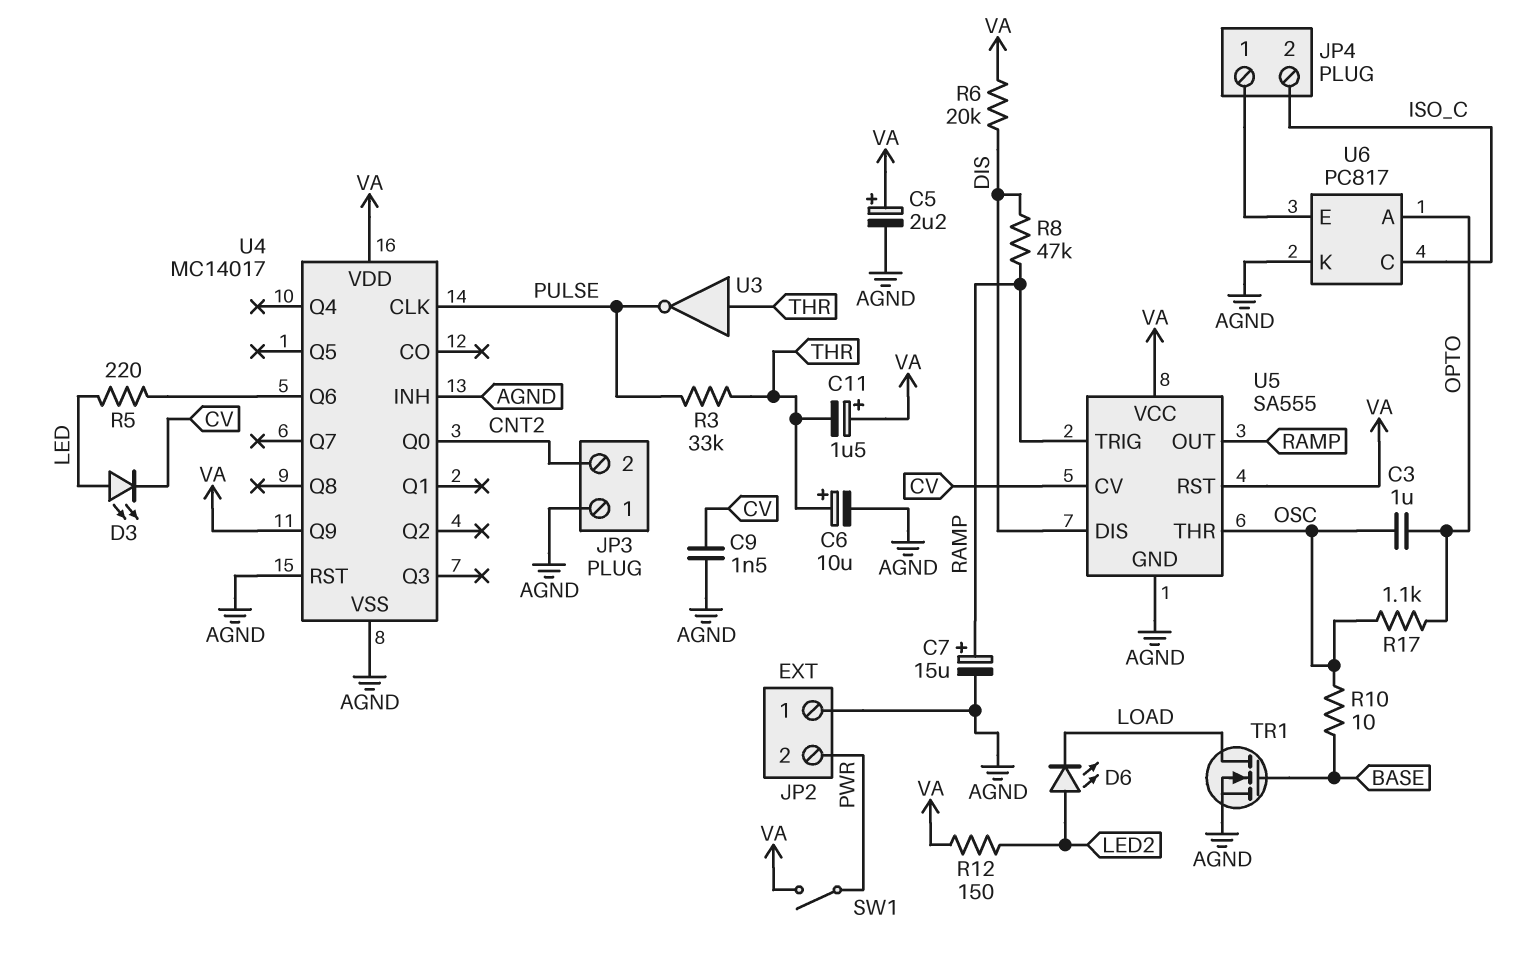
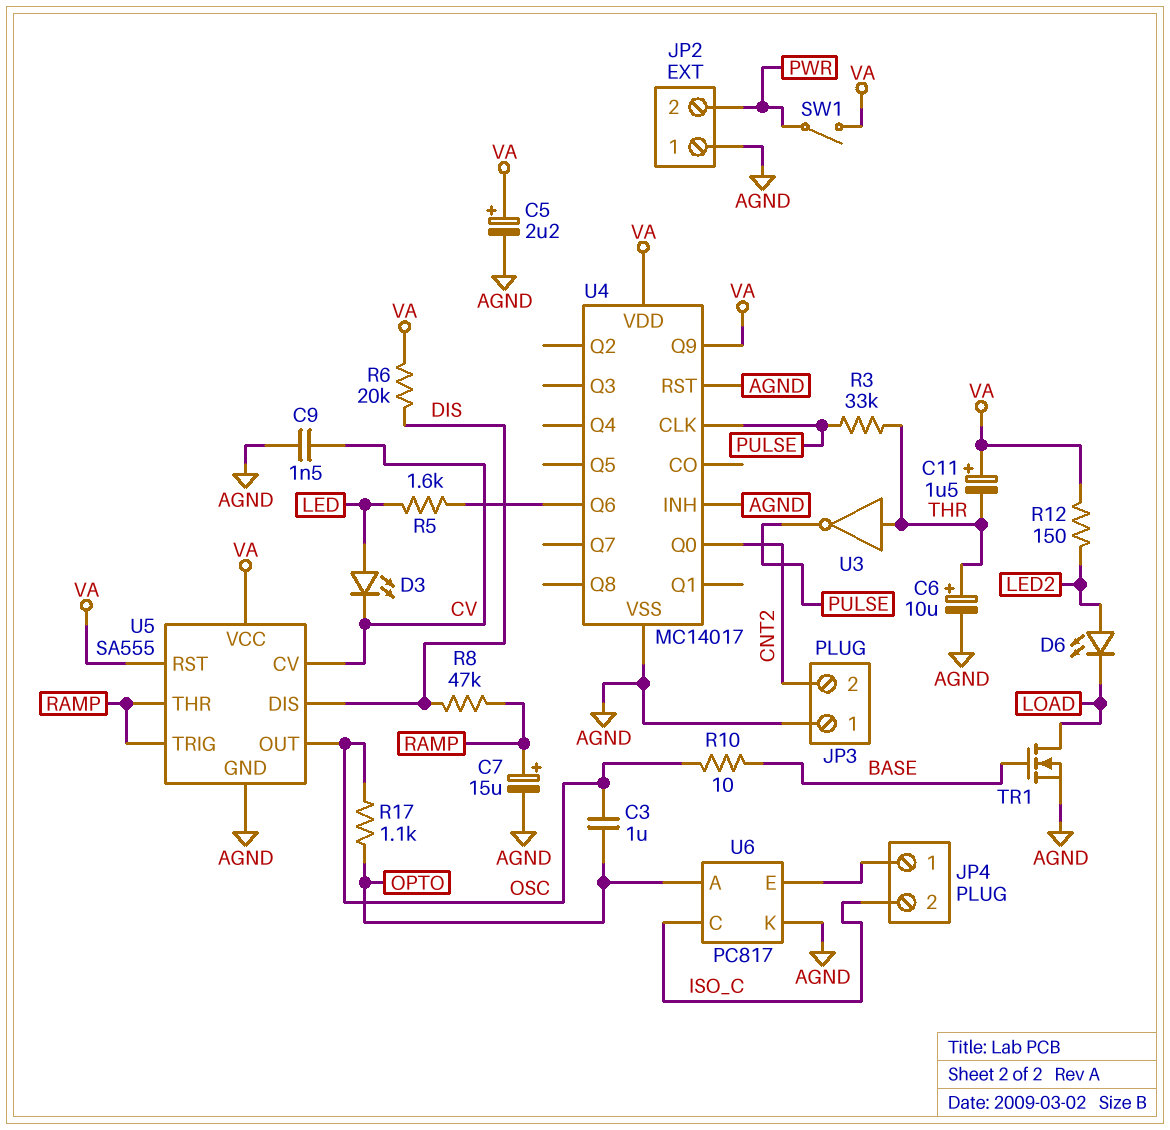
R5: 220 (LED, U4/Q6) -> 1.6k (LED, U4/Q6)
U5 pin OUT: RAMP -> OSC
U5 pin THR: OSC -> RAMP

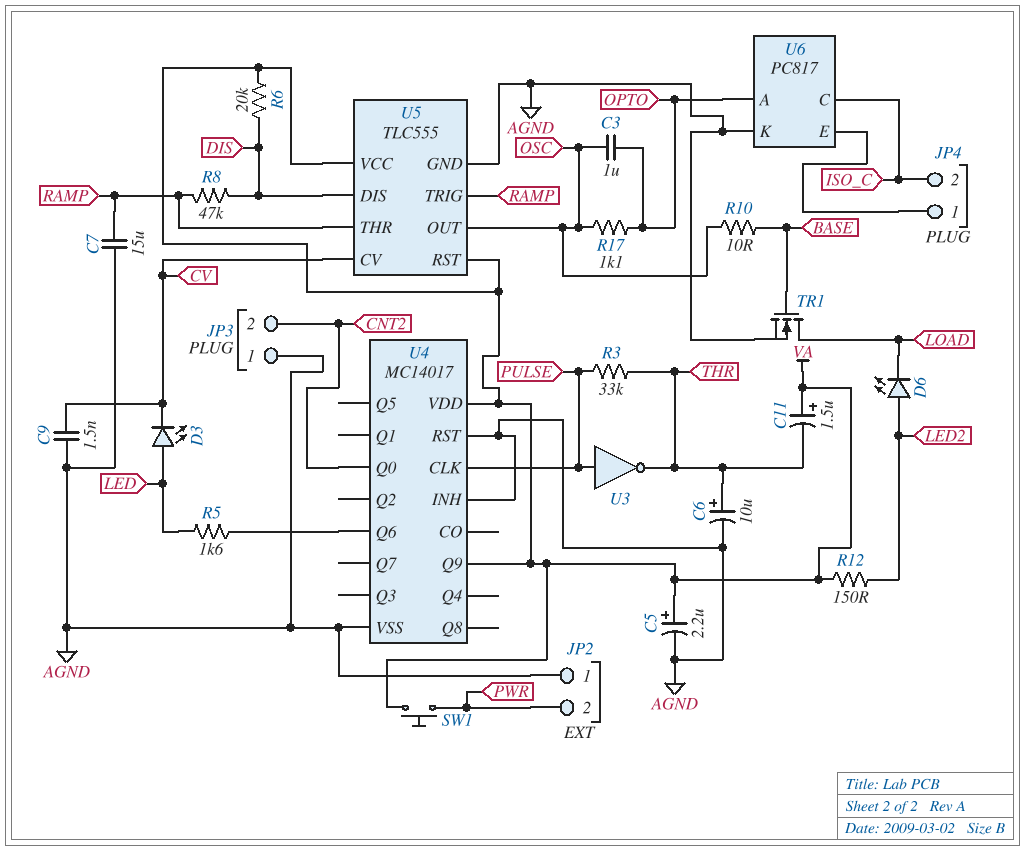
C7: 15uF (plus RAMP, minus AGND) -> 15uF (AGND, RAMP)
SW1: switch (PWR, VA) -> button (PWR, VA)
U3: NOT (in THR, out PULSE) -> NOT (in PULSE, out THR)
U5: SA555 -> TLC555

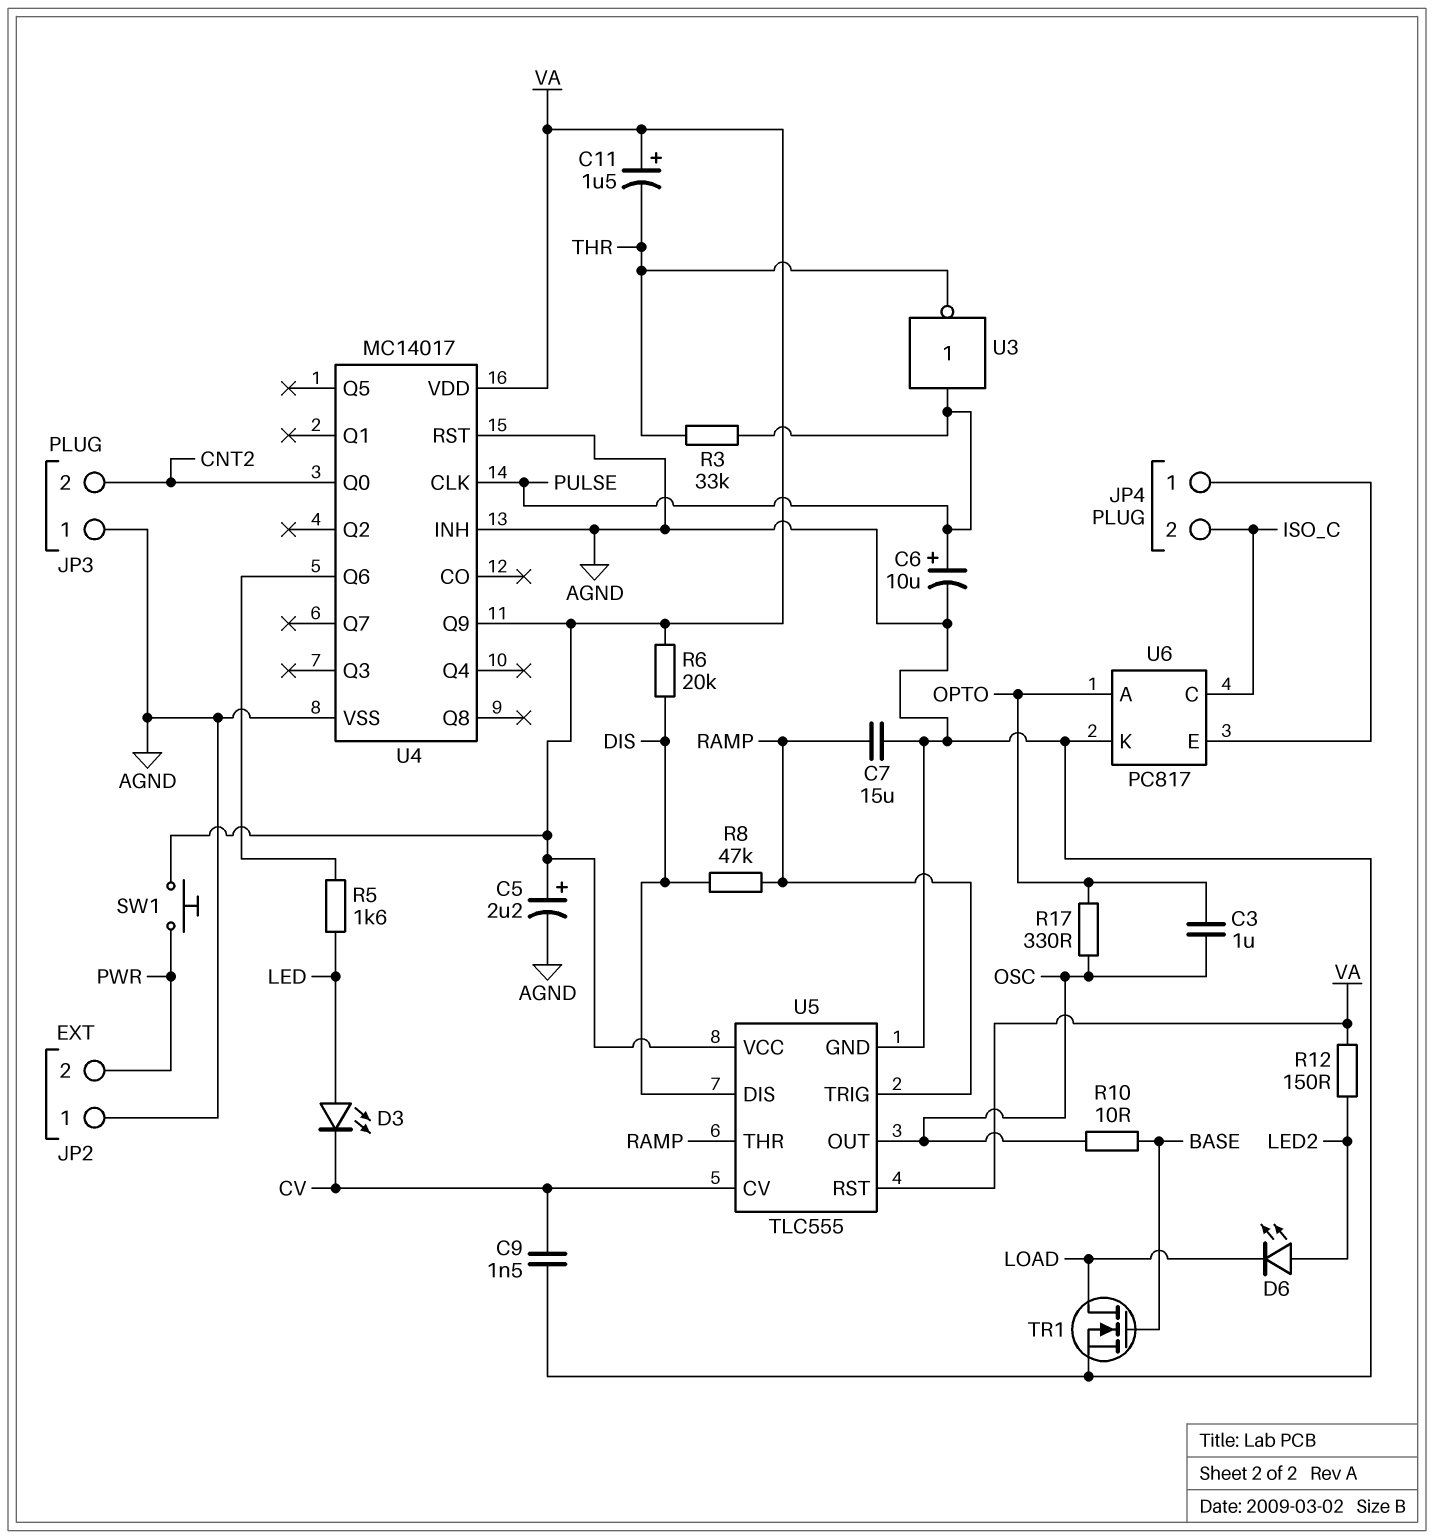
C6: 10uF (plus THR, minus AGND) -> 10uF (plus PULSE, minus AGND)
R17: 1.1k (OPTO, OSC) -> 330 (OPTO, OSC)

